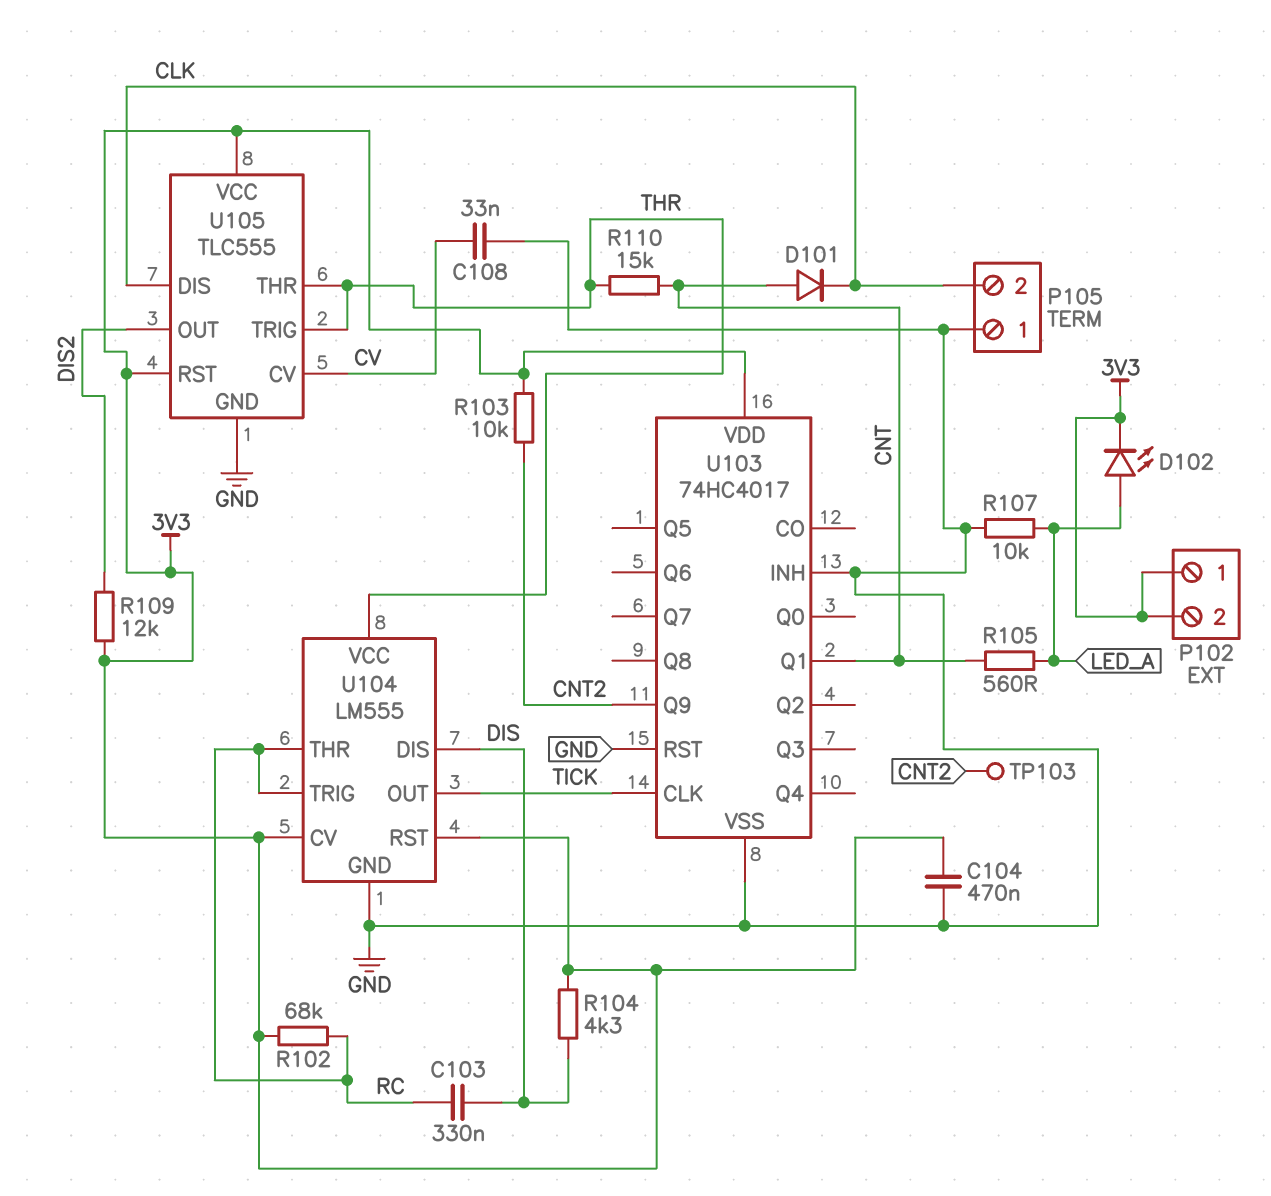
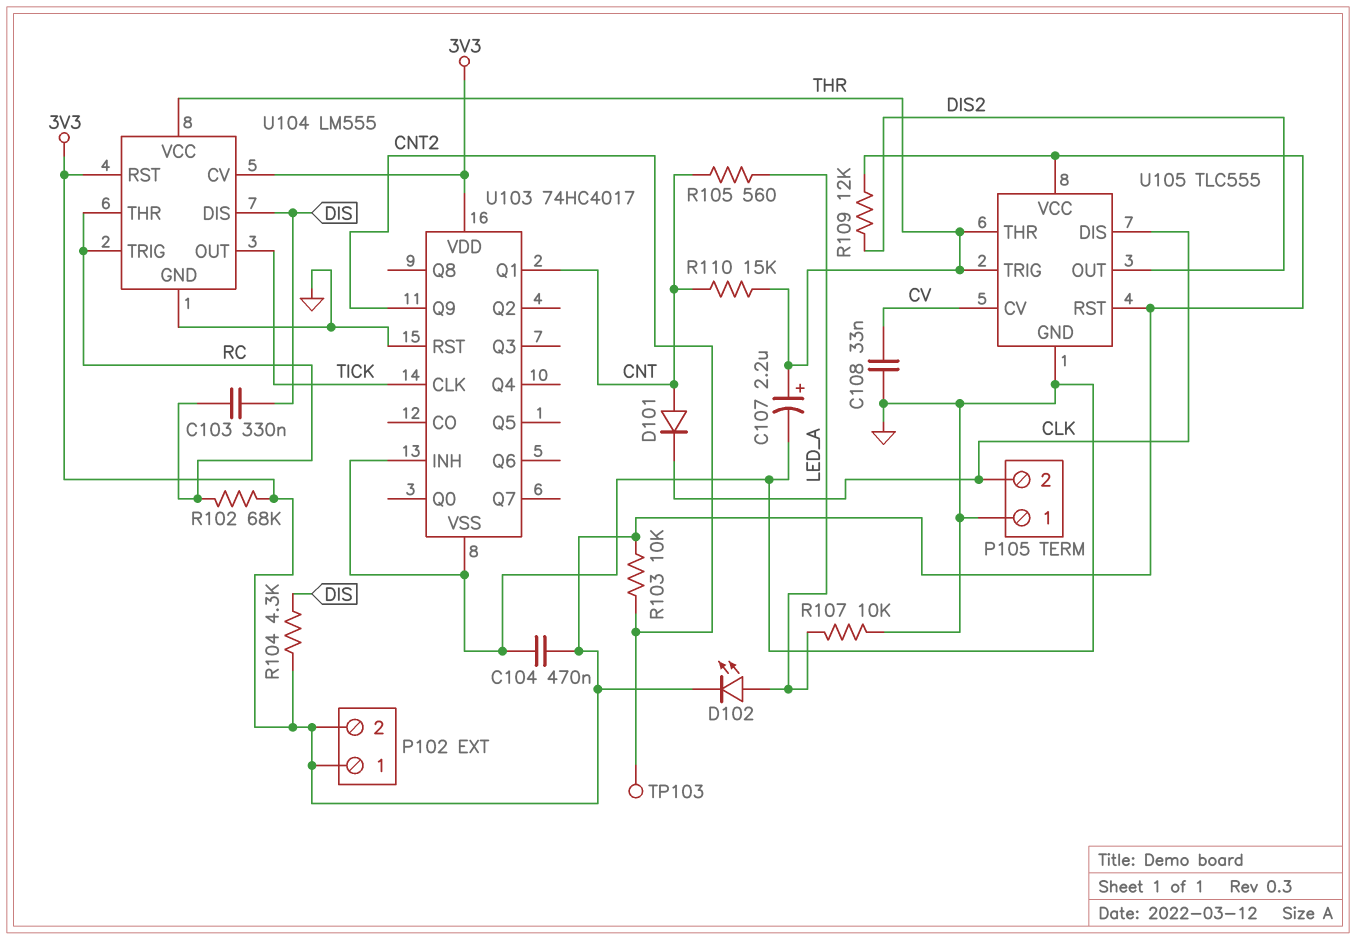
C107: none -> 2.2uF (plus THR, minus GND)

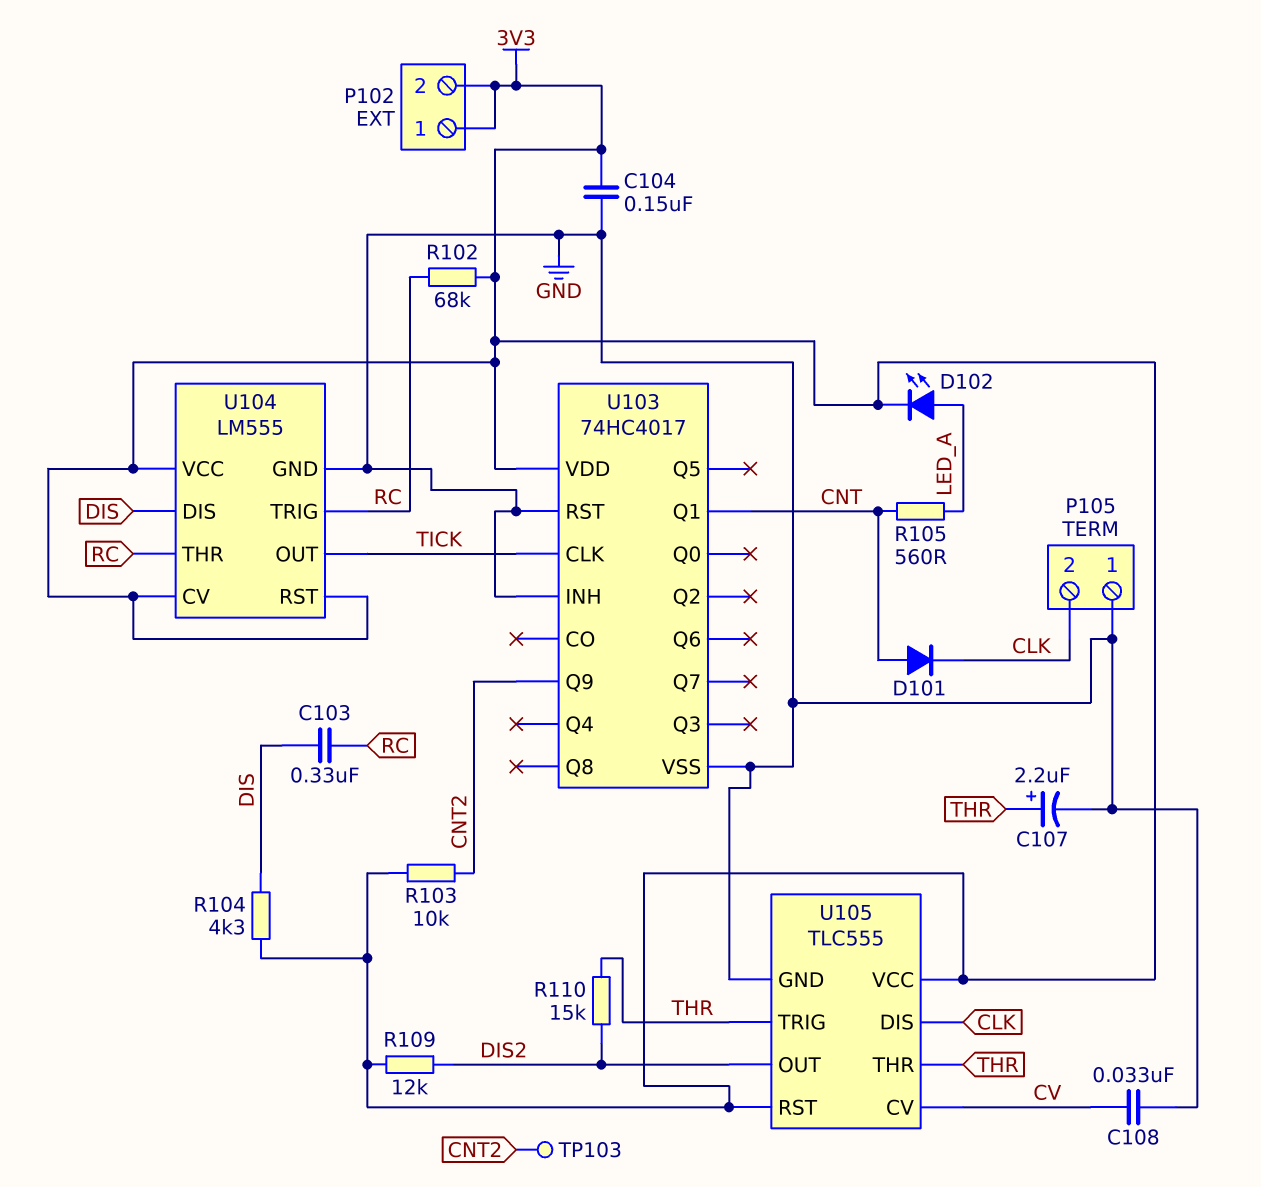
C104: 470nF (3V3, GND) -> 150nF (3V3, GND)
R107: 10k (GND, LED_A) -> none
R110: 15k (CNT, THR) -> 15k (DIS2, THR)
U104 pin VCC: THR -> 3V3

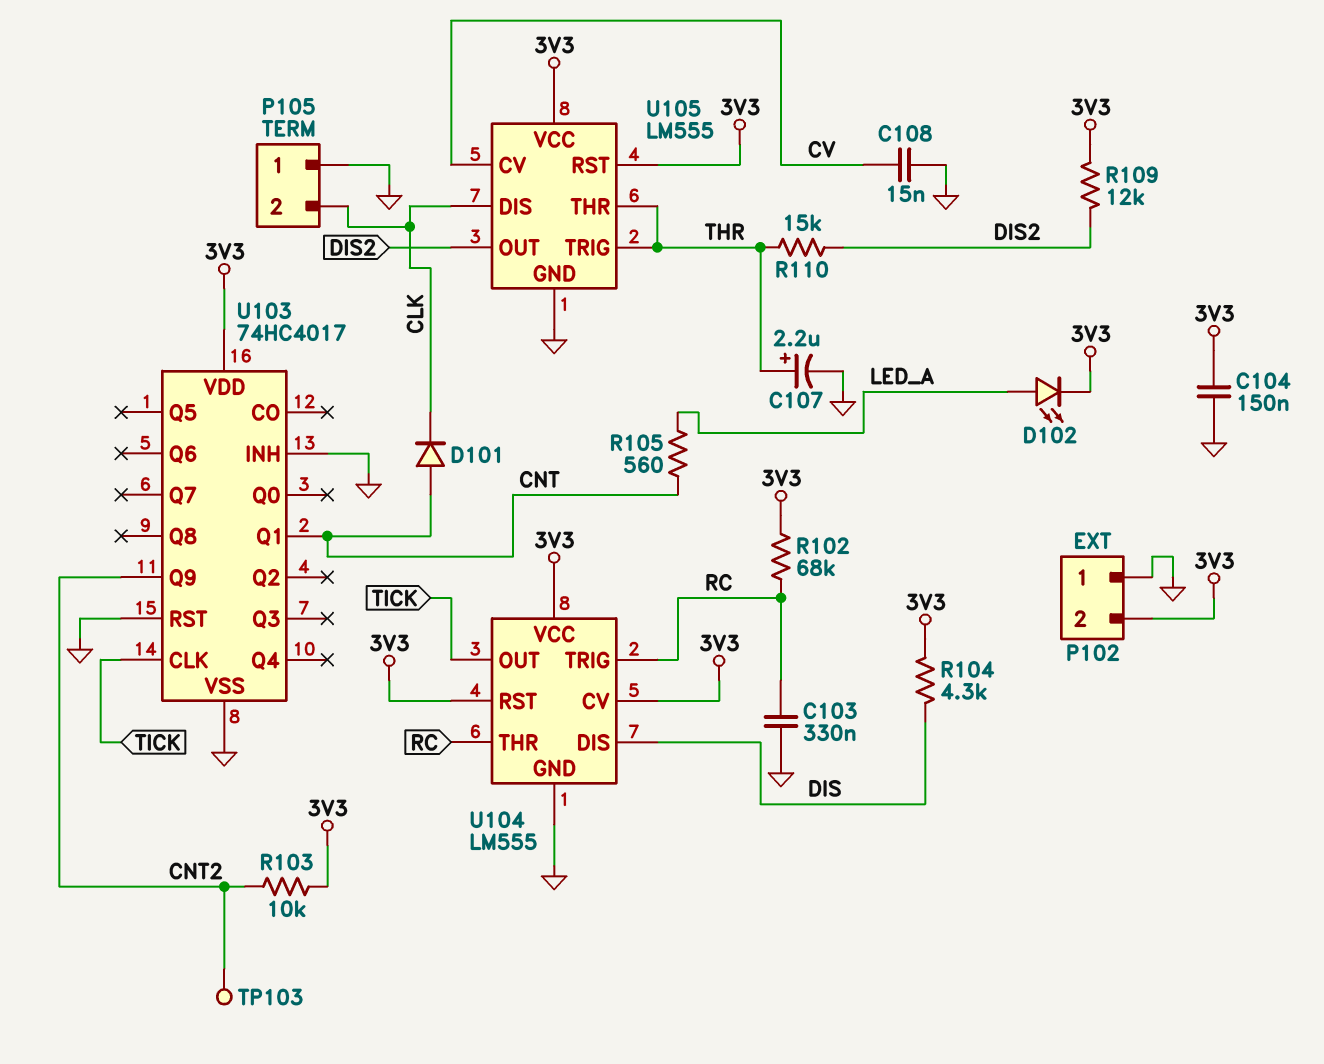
C103: 330nF (DIS, RC) -> 330nF (GND, RC)
C108: 33nF (CV, GND) -> 15nF (CV, GND)
P102 pin 1: 3V3 -> GND
U105: TLC555 -> LM555

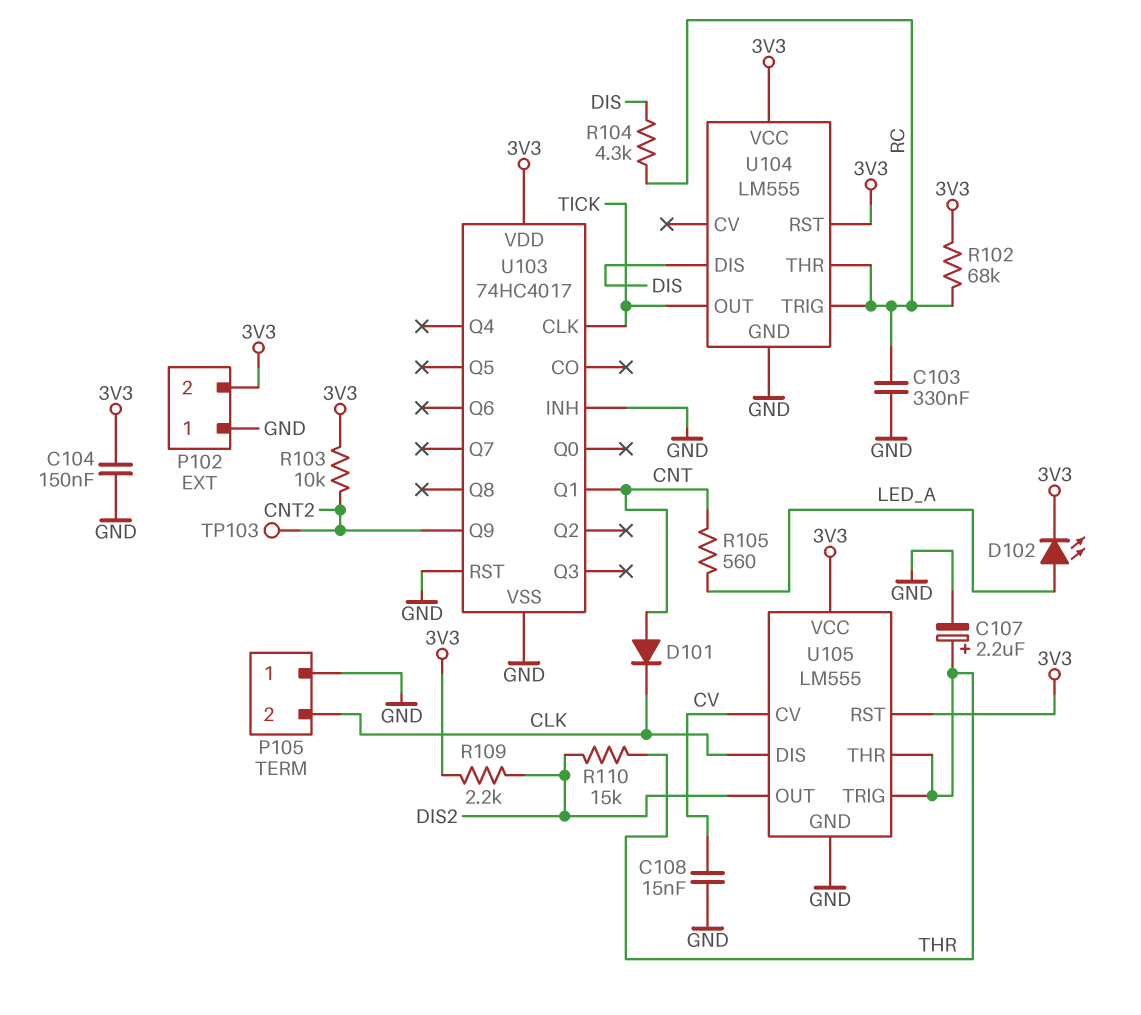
R104: 4.3k (3V3, DIS) -> 4.3k (DIS, RC)
R109: 12k (3V3, DIS2) -> 2.2k (3V3, DIS2)
U104 pin CV: 3V3 -> none

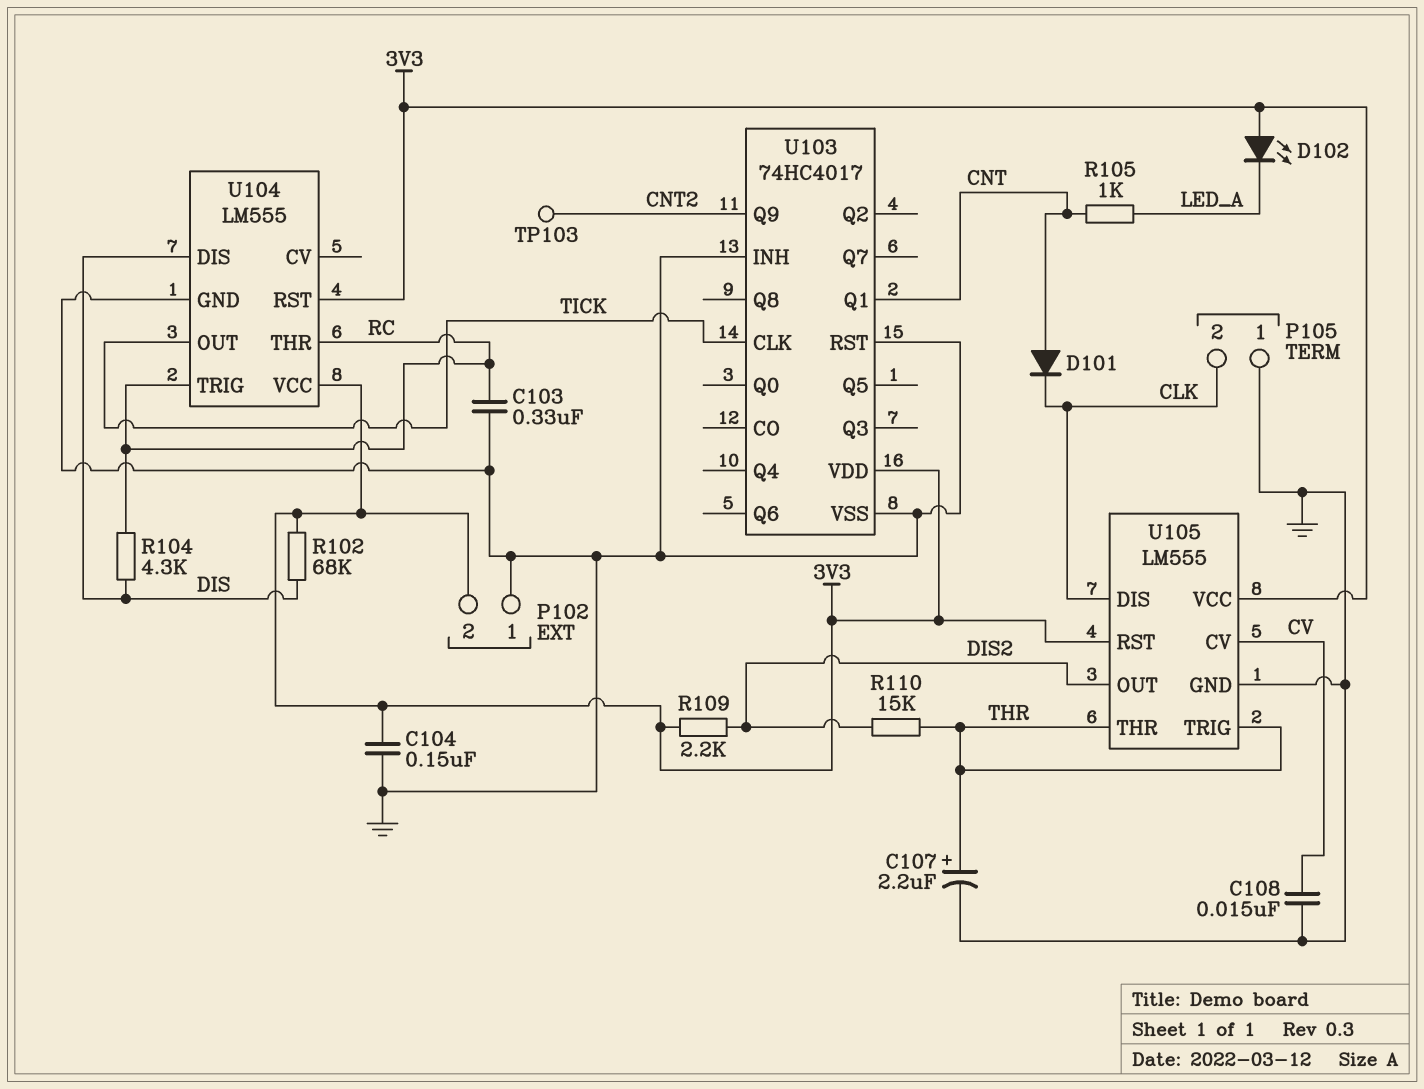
D102: LED (A LED_A, K 3V3) -> LED (A 3V3, K LED_A)
R102: 68k (3V3, RC) -> 68k (3V3, DIS)
R103: 10k (3V3, CNT2) -> none
R105: 560 (CNT, LED_A) -> 1k (CNT, LED_A)

